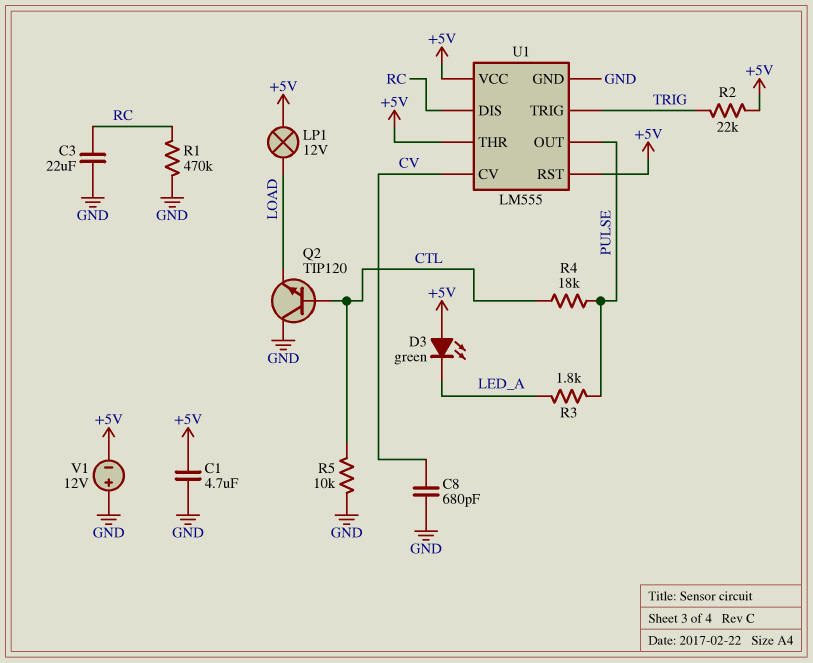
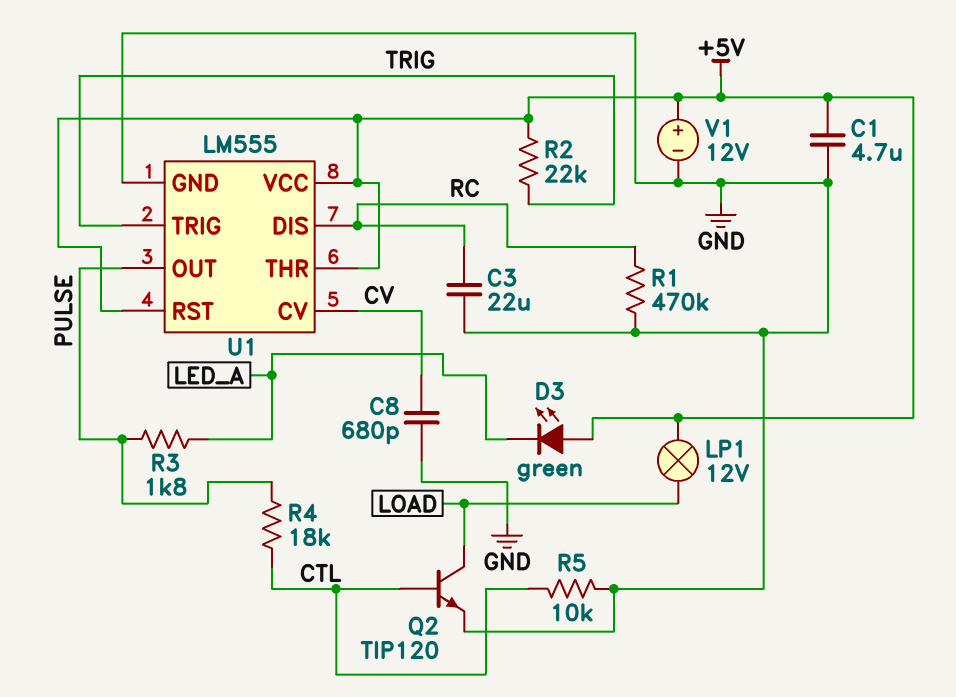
Q2: NPN TIP120 (B CTL, C GND, E LOAD) -> NPN TIP120 (B CTL, C LOAD, E GND)
V1: 12V (plus GND, minus +5V) -> 12V (plus +5V, minus GND)

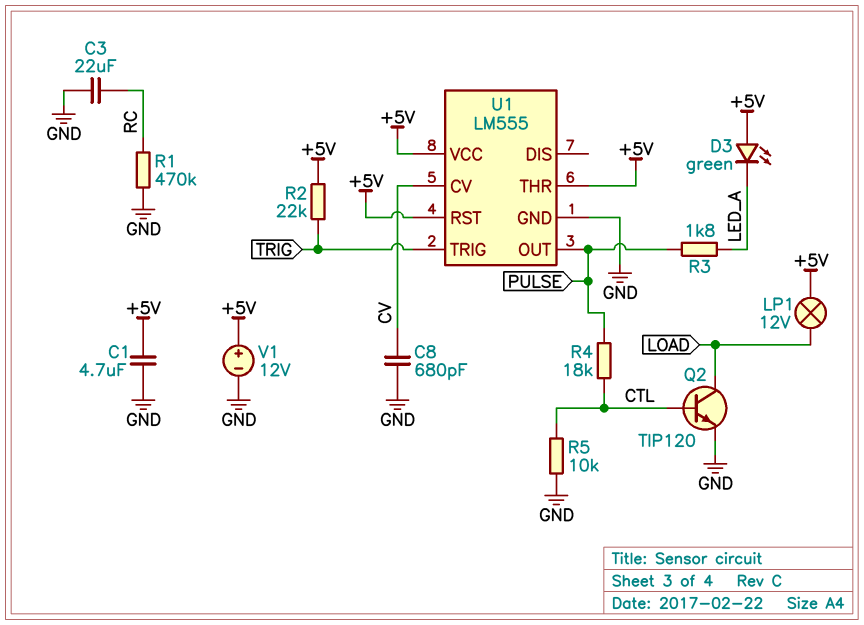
U1 pin DIS: RC -> none

